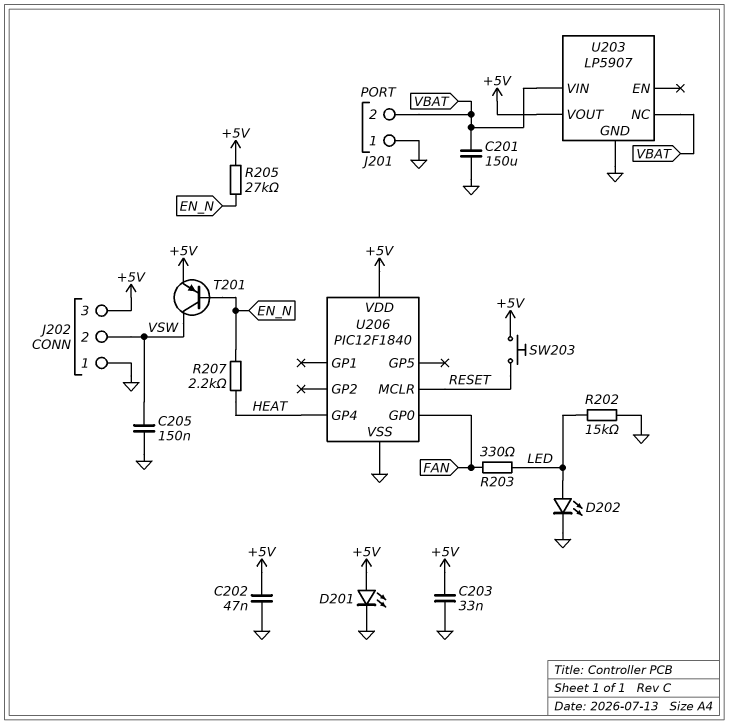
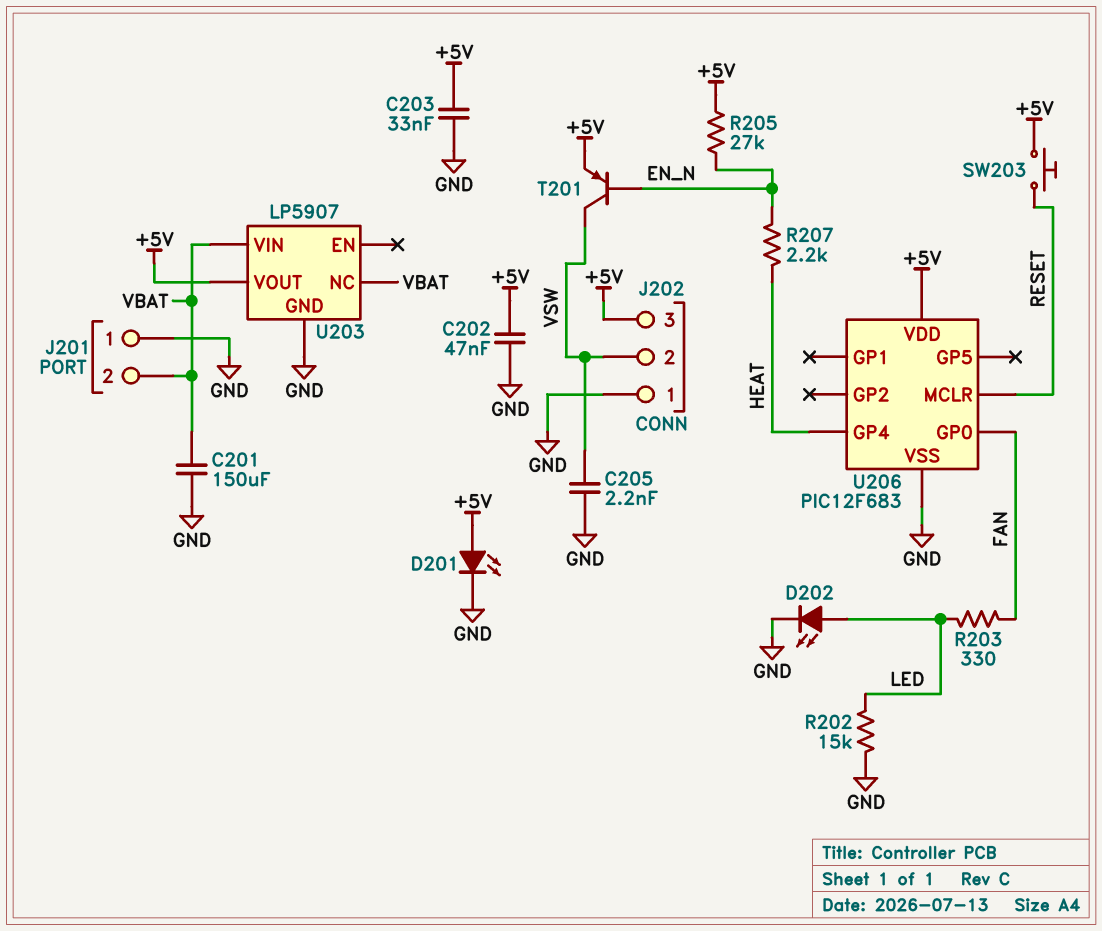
C205: 150nF (GND, VSW) -> 2.2nF (GND, VSW)
U206: PIC12F1840 -> PIC12F683

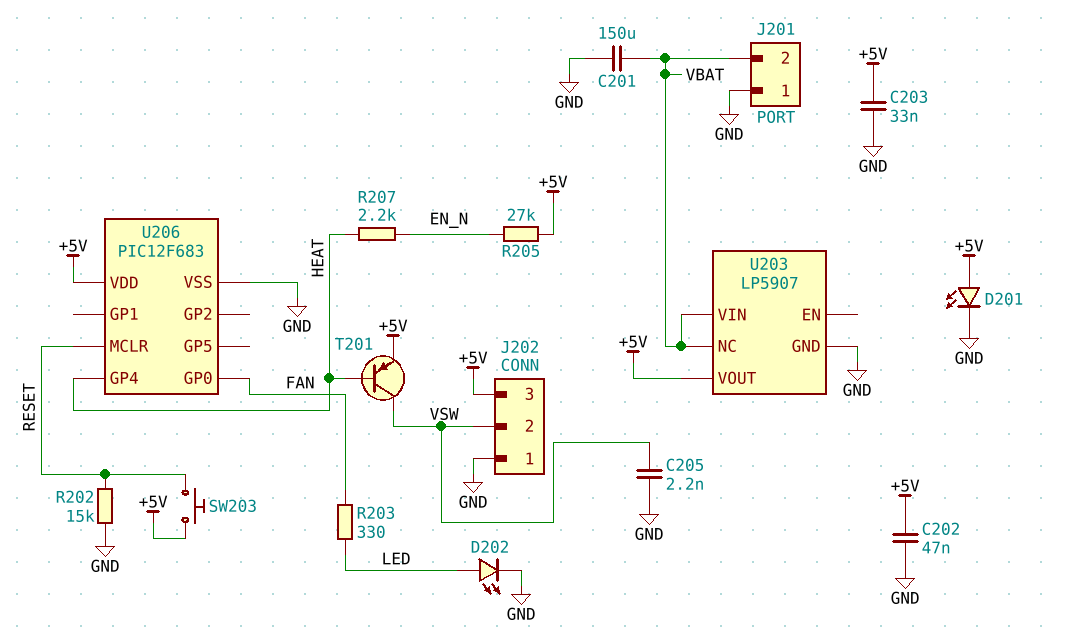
R202: 15k (GND, LED) -> 15k (GND, RESET)
T201: PNP (B EN_N, C VSW, E +5V) -> PNP (B HEAT, C VSW, E +5V)

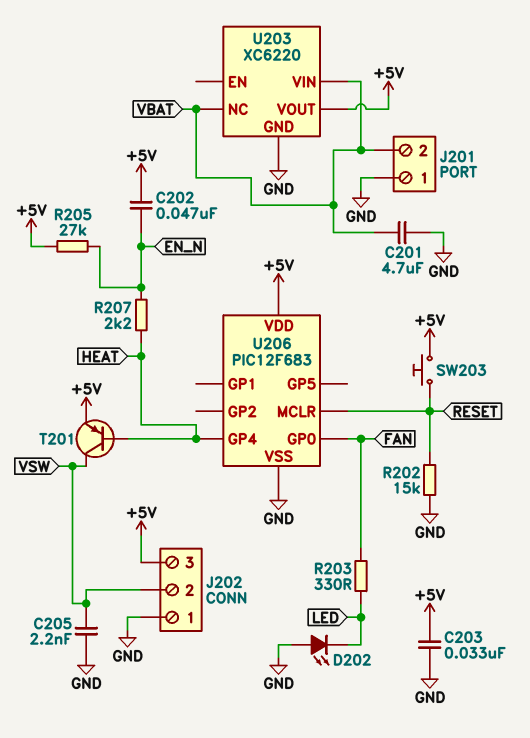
C201: 150uF (GND, VBAT) -> 4.7uF (GND, VBAT)
C202: 47nF (+5V, GND) -> 47nF (+5V, EN_N)
D201: LED (A +5V, K GND) -> none
D202: LED (A LED, K GND) -> LED (A GND, K LED)
U203: LP5907 -> XC6220

